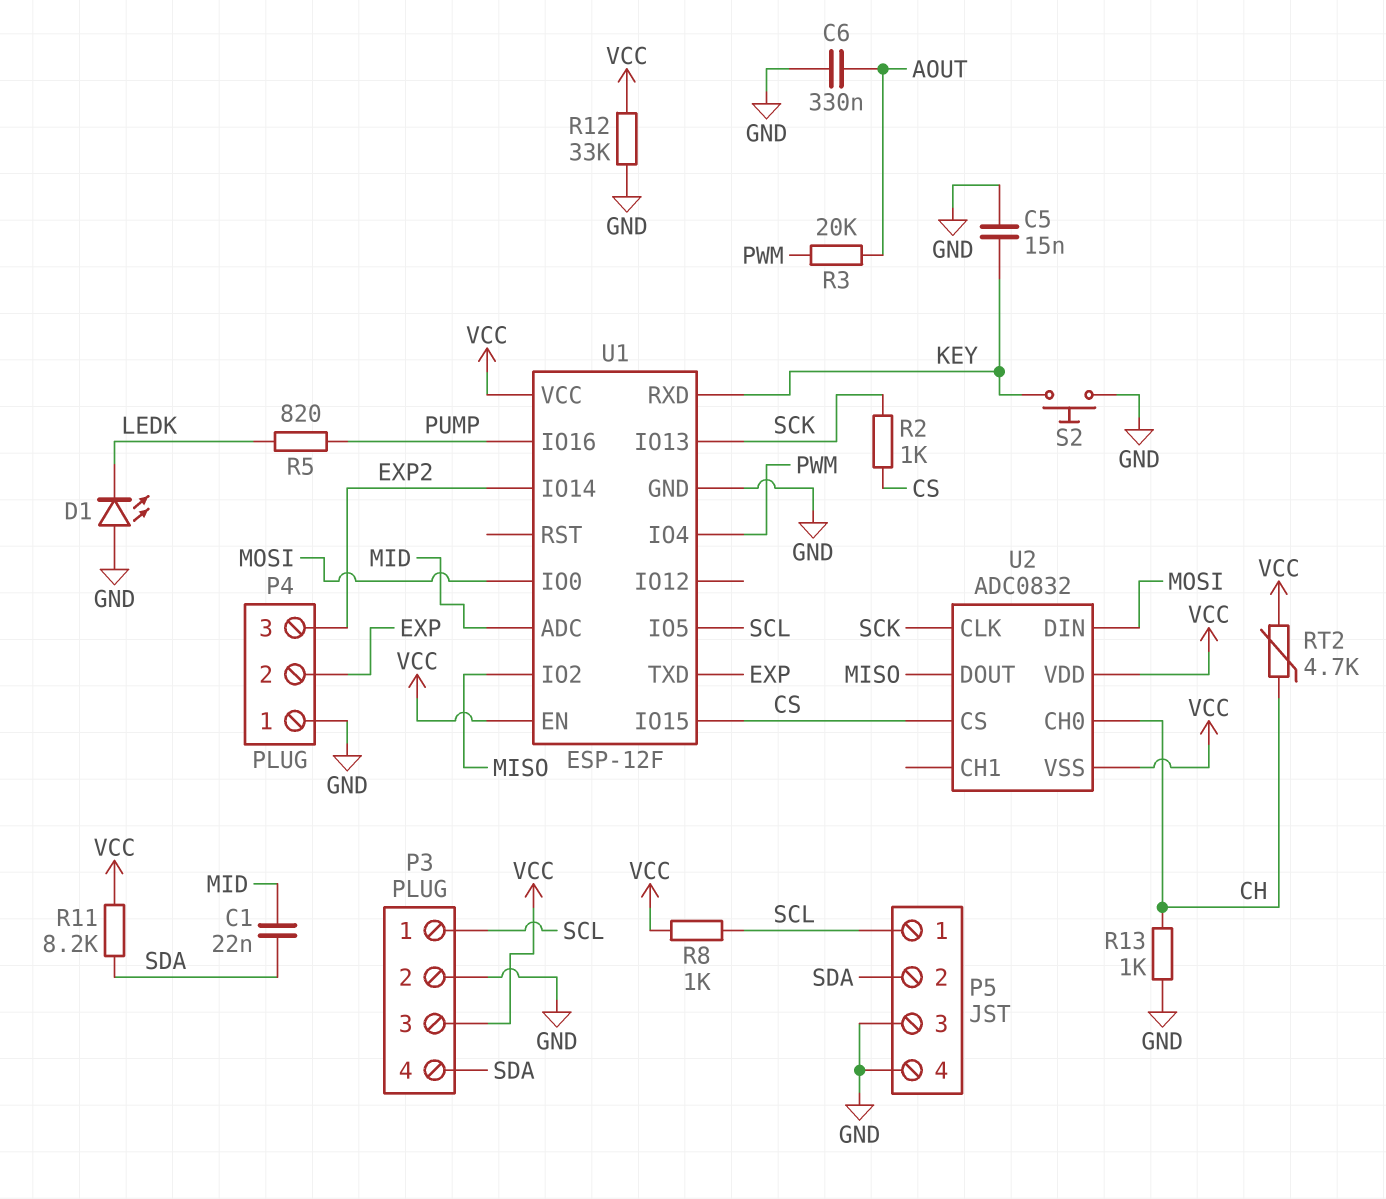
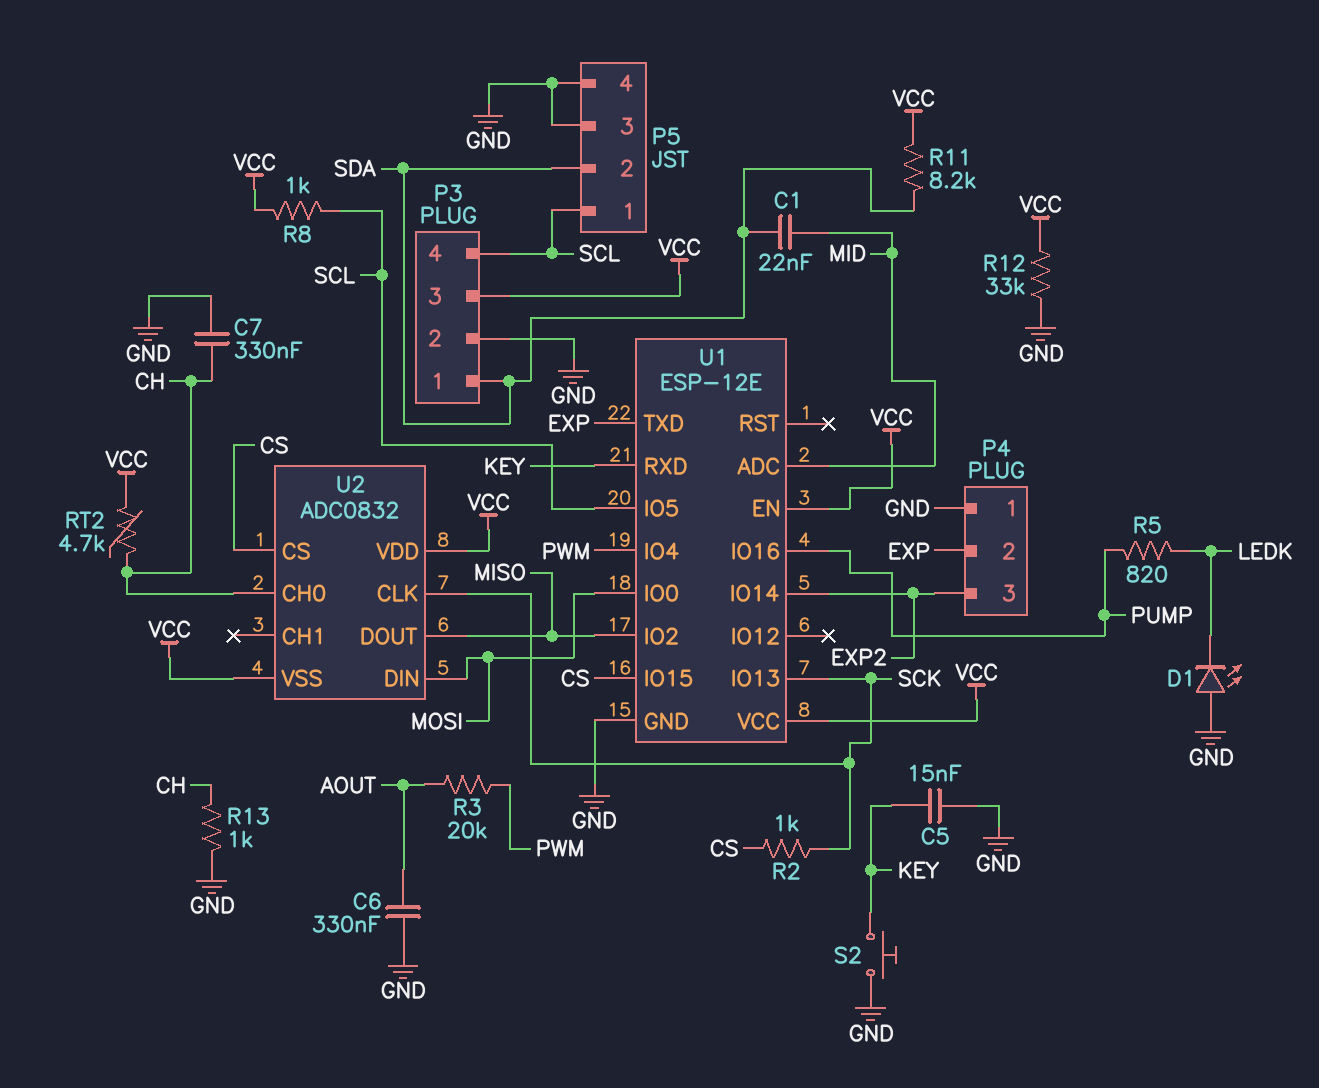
C7: none -> 330nF (CH, GND)
P3 pin 1: SCL -> SDA
P3 pin 4: SDA -> SCL
U1: ESP-12F -> ESP-12E

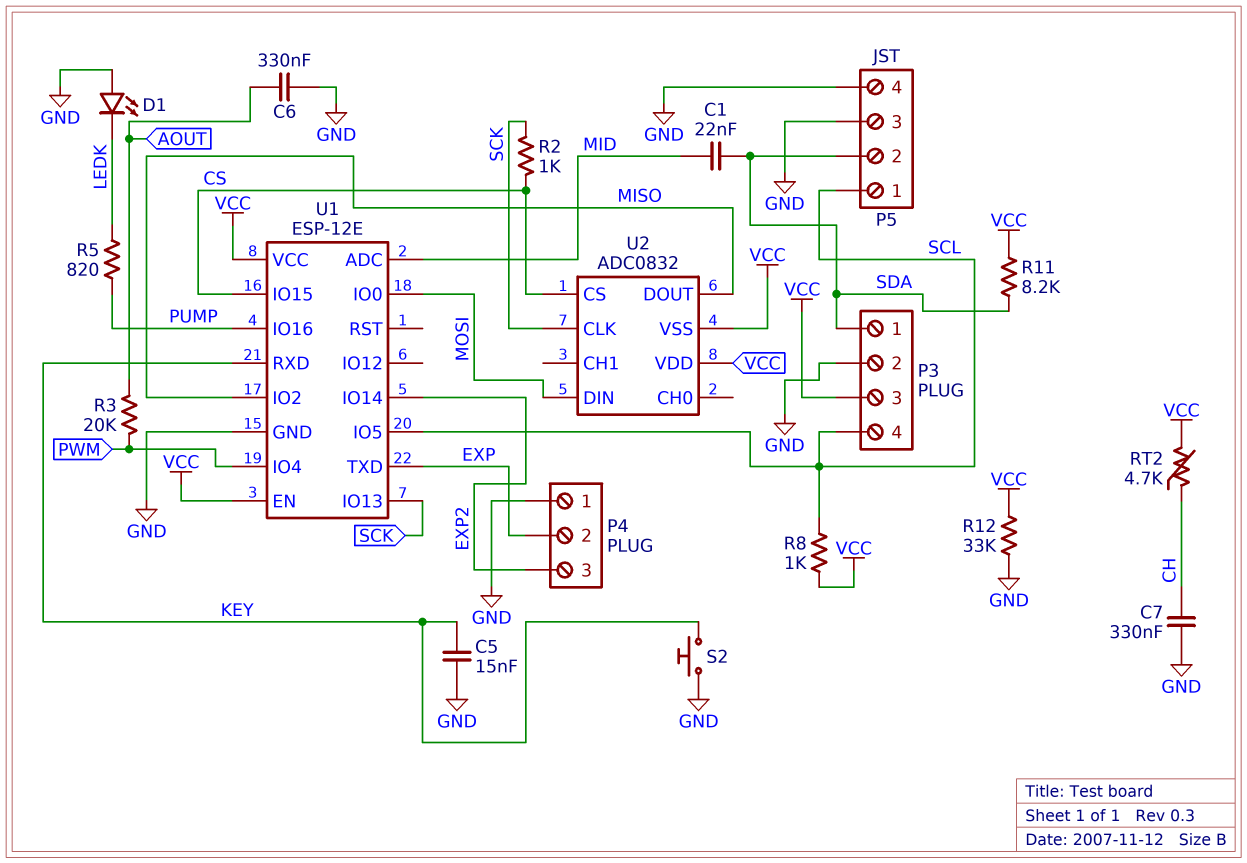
R13: 1k (CH, GND) -> none
U2 pin CH0: CH -> none

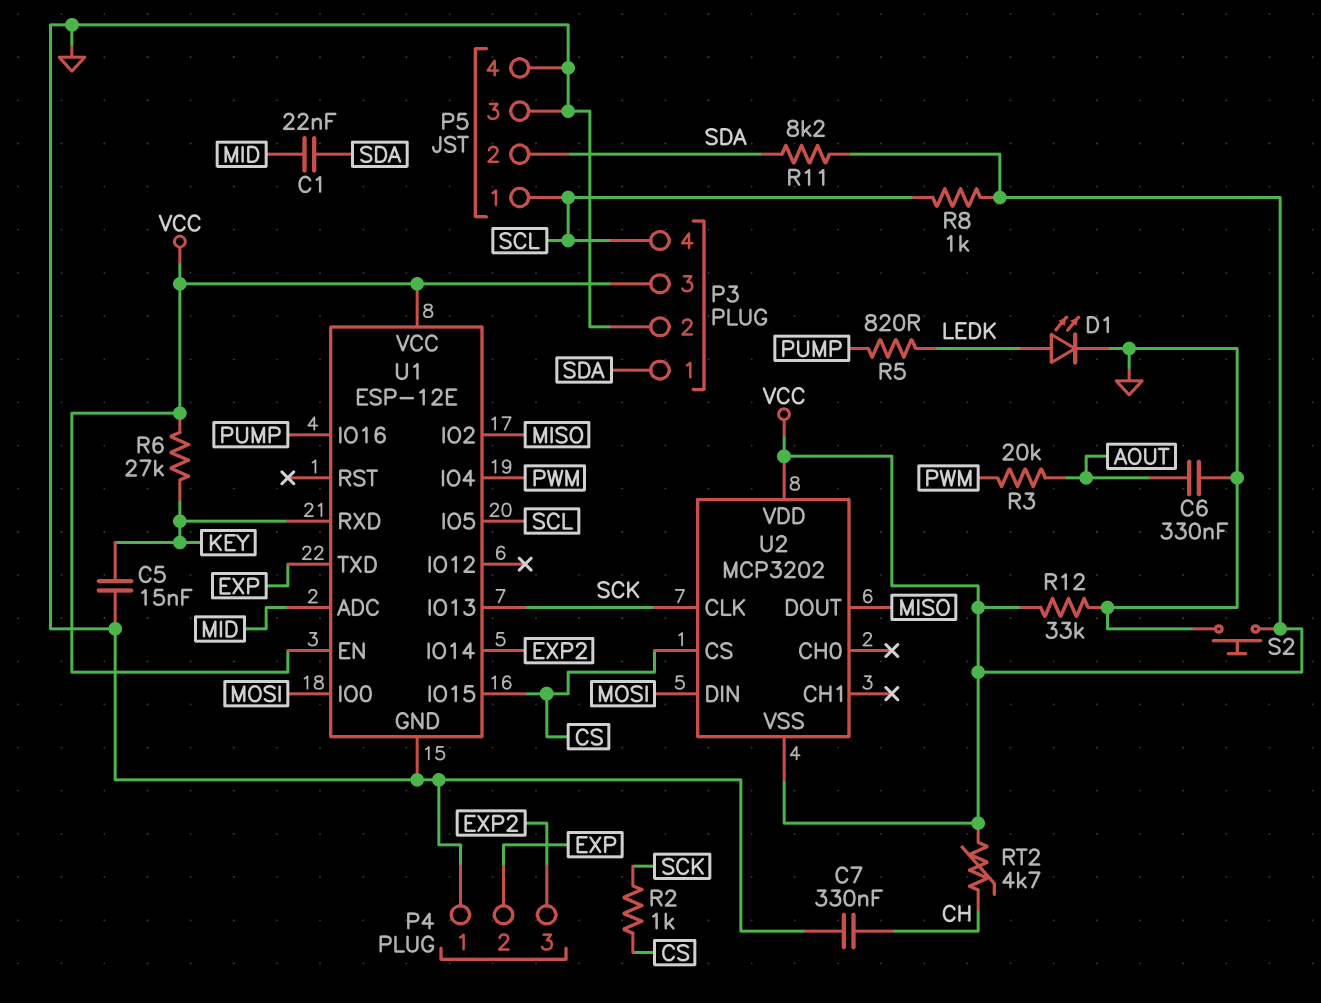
D1: LED (A GND, K LEDK) -> LED (A LEDK, K GND)
R6: none -> 27k (KEY, VCC)
S2: button (GND, KEY) -> button (GND, VCC)
U2: ADC0832 -> MCP3202

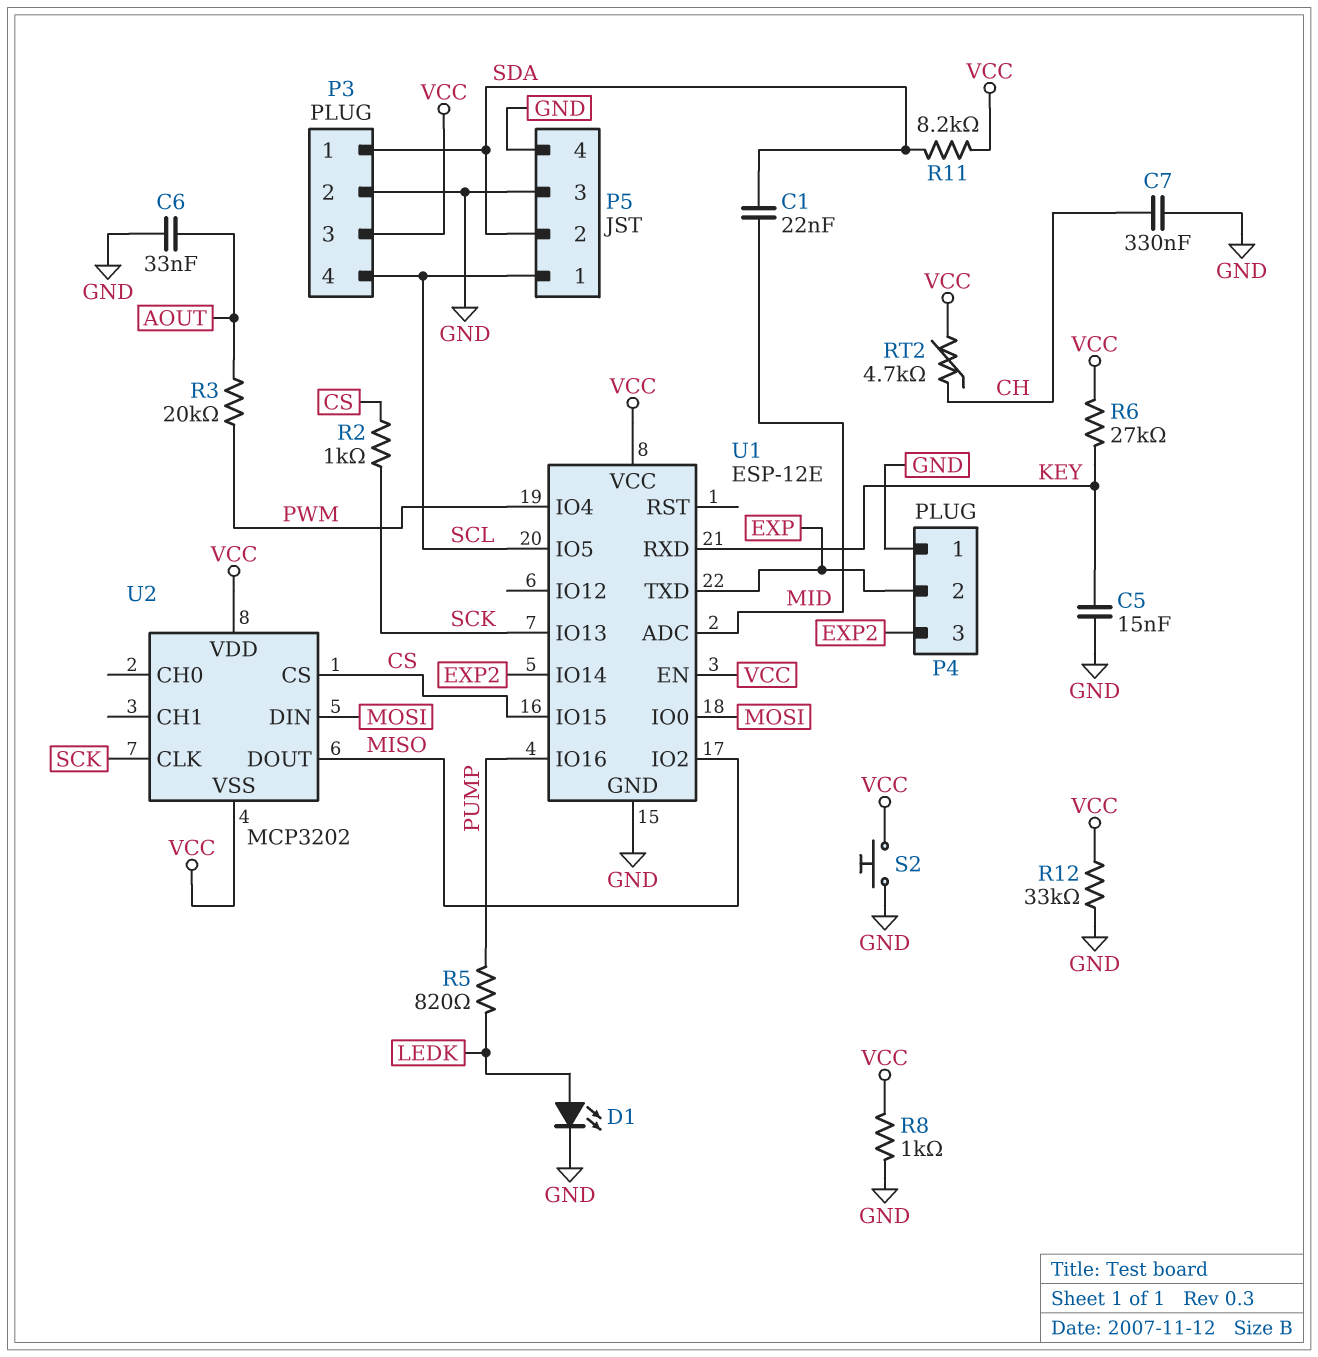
C6: 330nF (AOUT, GND) -> 33nF (AOUT, GND)
R8: 1k (SCL, VCC) -> 1k (GND, VCC)

